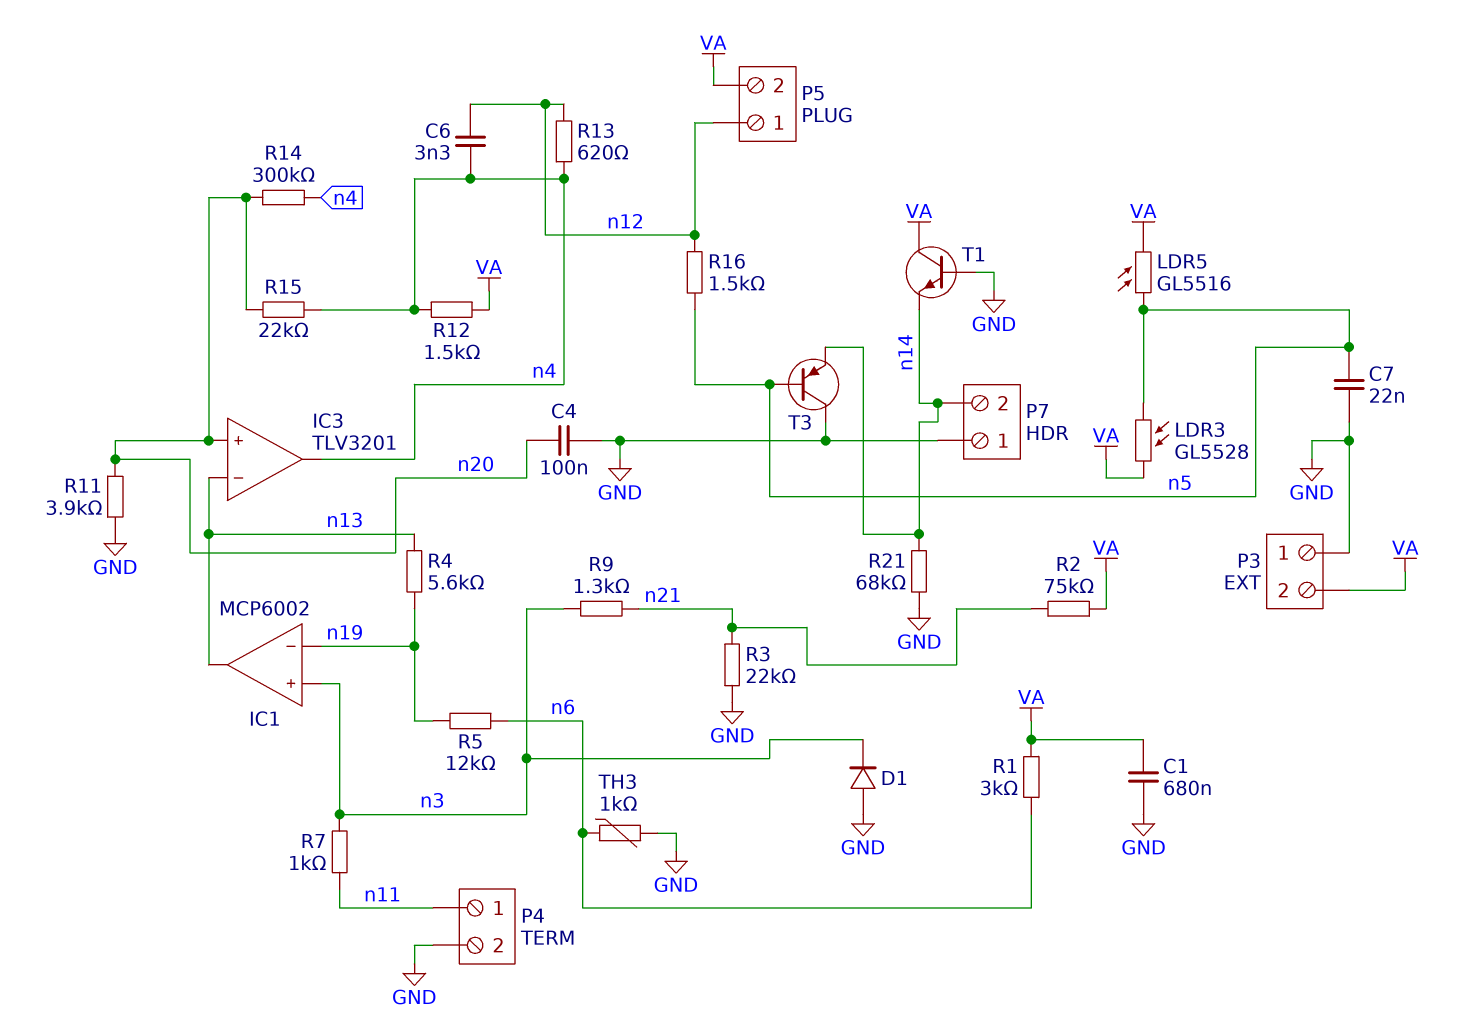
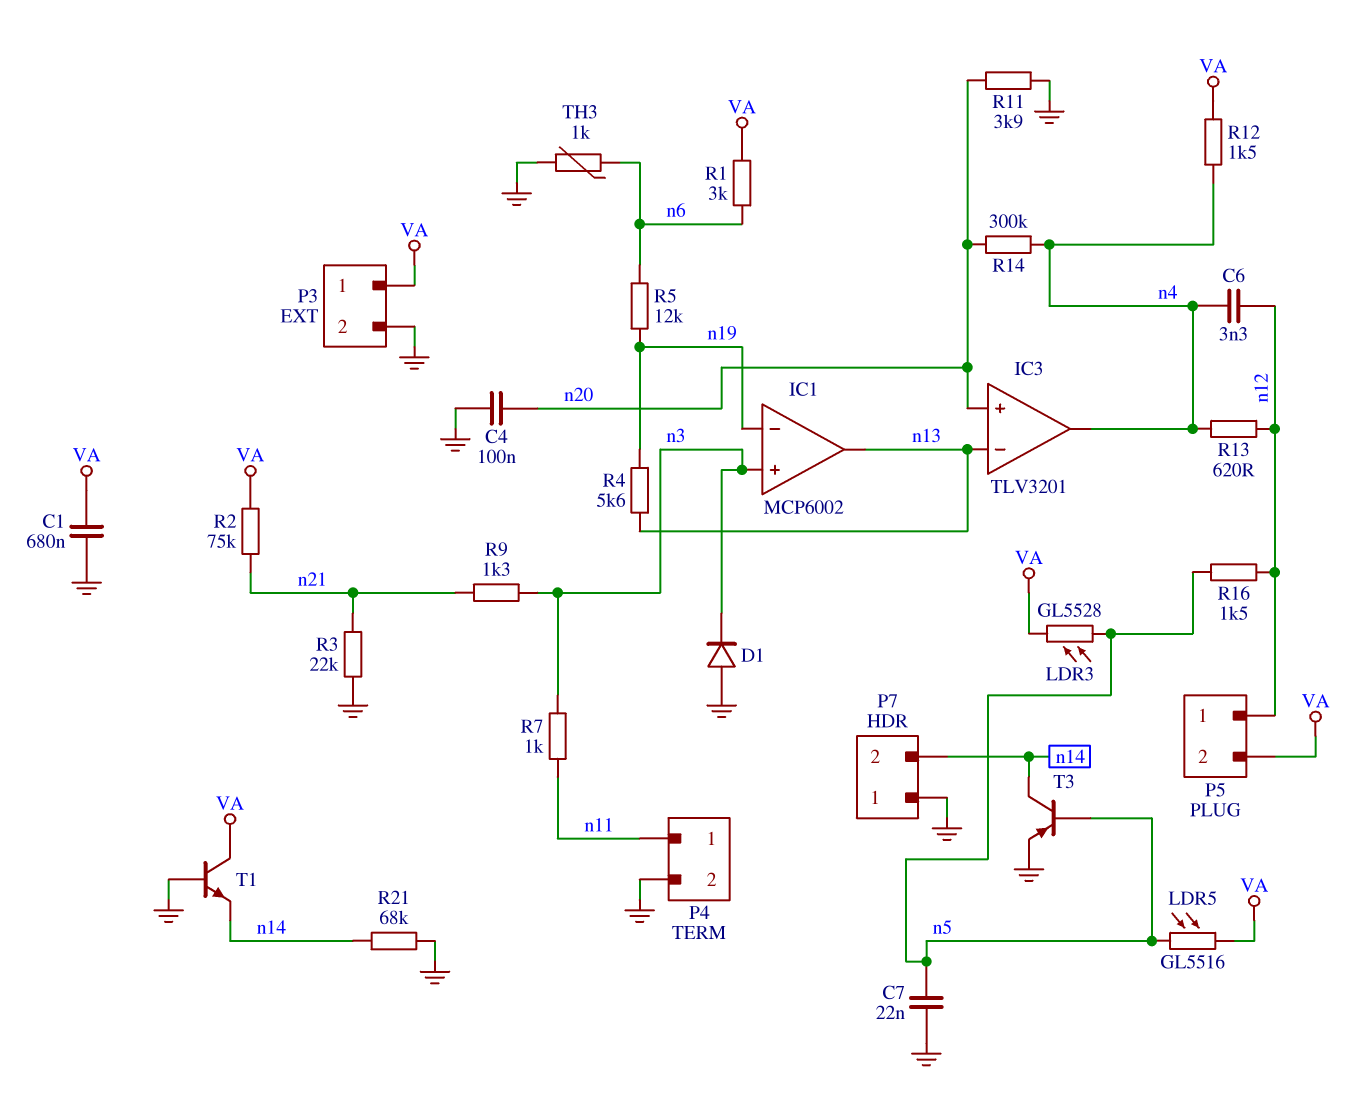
P3 pin 1: GND -> VA
P3 pin 2: VA -> GND
R15: 22k (n4, n20) -> none
T3: PNP (B n5, C GND, E n14) -> PNP (B n5, C n14, E GND)

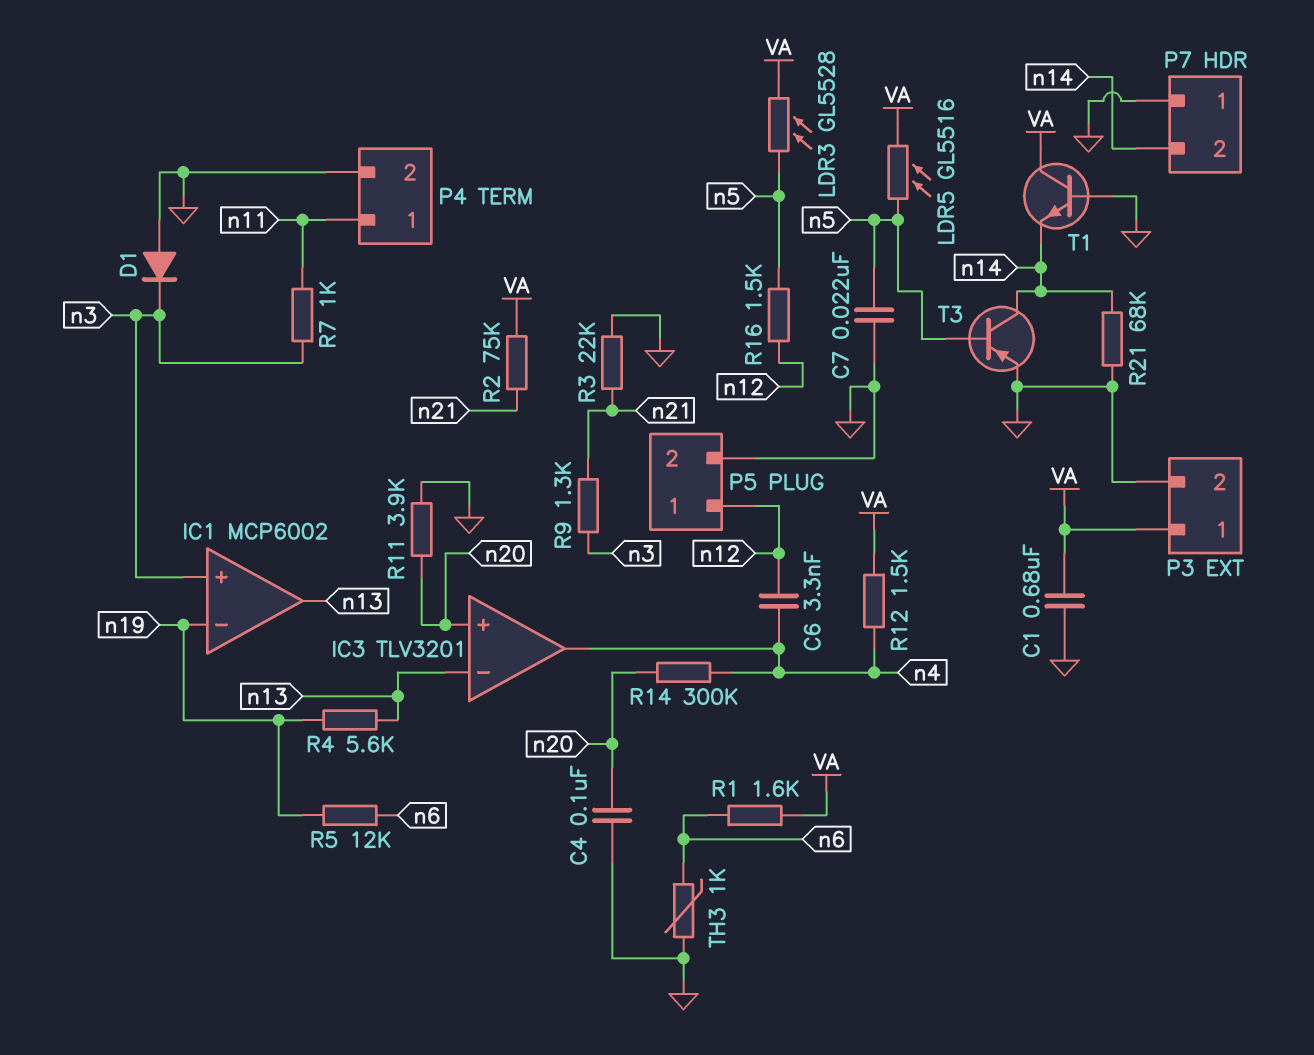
P5 pin 2: VA -> GND
R1: 3k (VA, n6) -> 1.6k (VA, n6)
R13: 620 (n4, n12) -> none

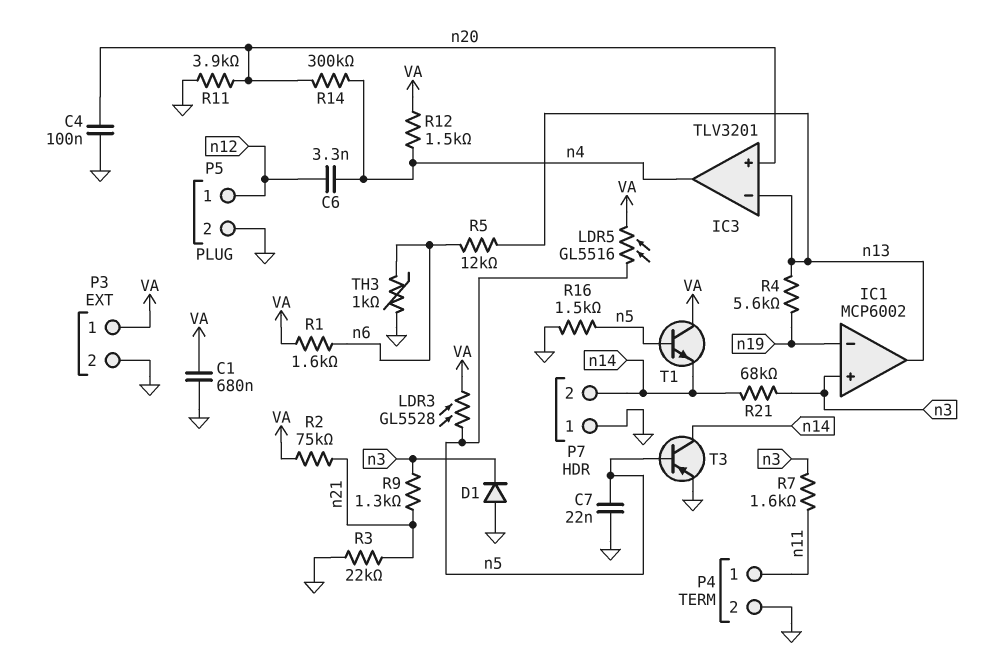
R5: 12k (n6, n19) -> 12k (n6, n13)
R7: 1k (n3, n11) -> 1.6k (n3, n11)
R16: 1.5k (n5, n12) -> 1.5k (GND, n5)
R21: 68k (GND, n14) -> 68k (n3, n14)
T1: NPN (B GND, C VA, E n14) -> NPN (B n5, C VA, E n14)

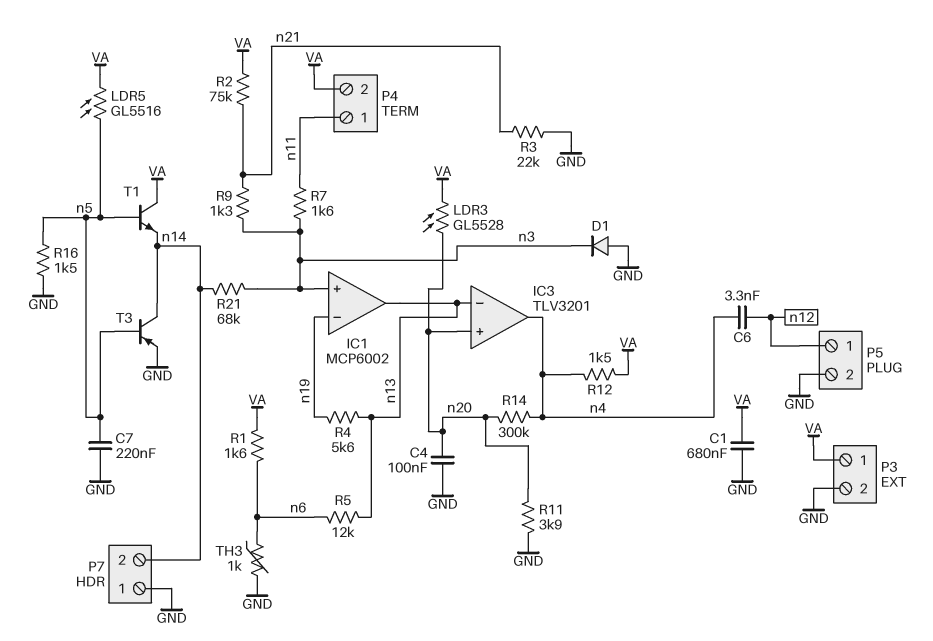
C7: 22nF (GND, n5) -> 220nF (GND, n5)
LDR3: GL5528 (VA, n5) -> GL5528 (VA, n20)
P4 pin 2: GND -> VA

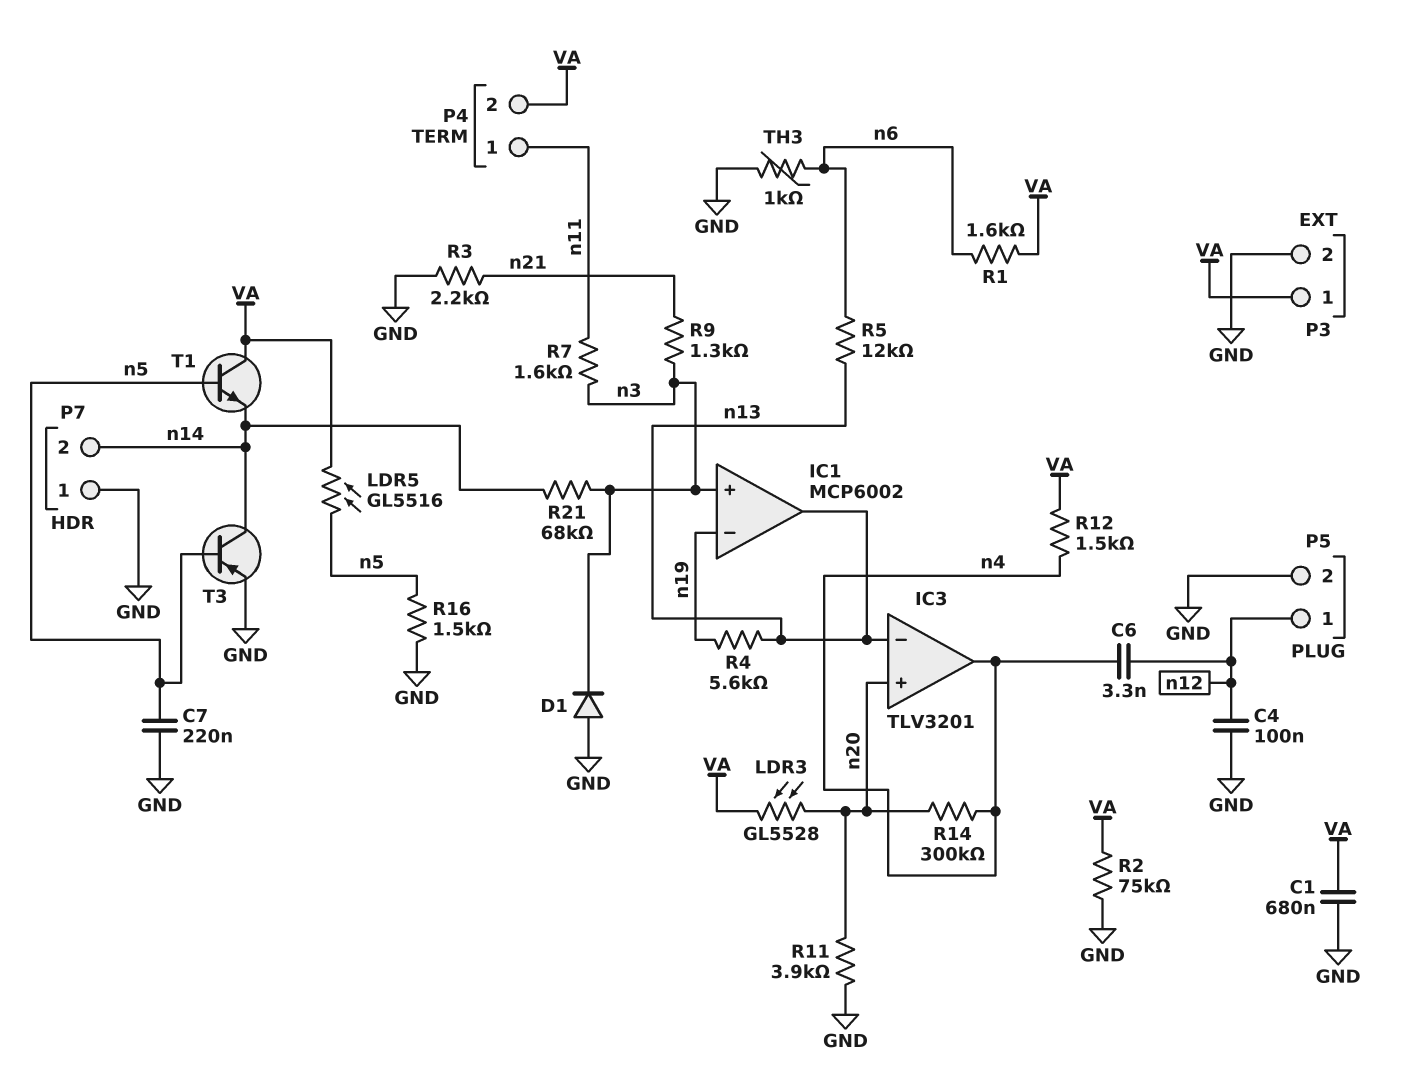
C4: 100nF (GND, n20) -> 100nF (GND, n12)
R2: 75k (VA, n21) -> 75k (GND, VA)
R3: 22k (GND, n21) -> 2.2k (GND, n21)

